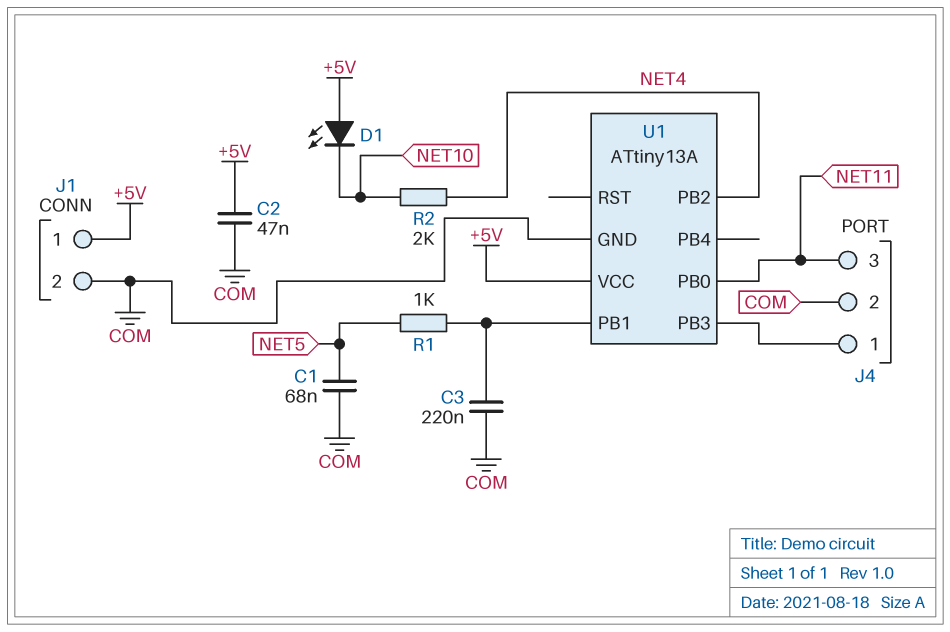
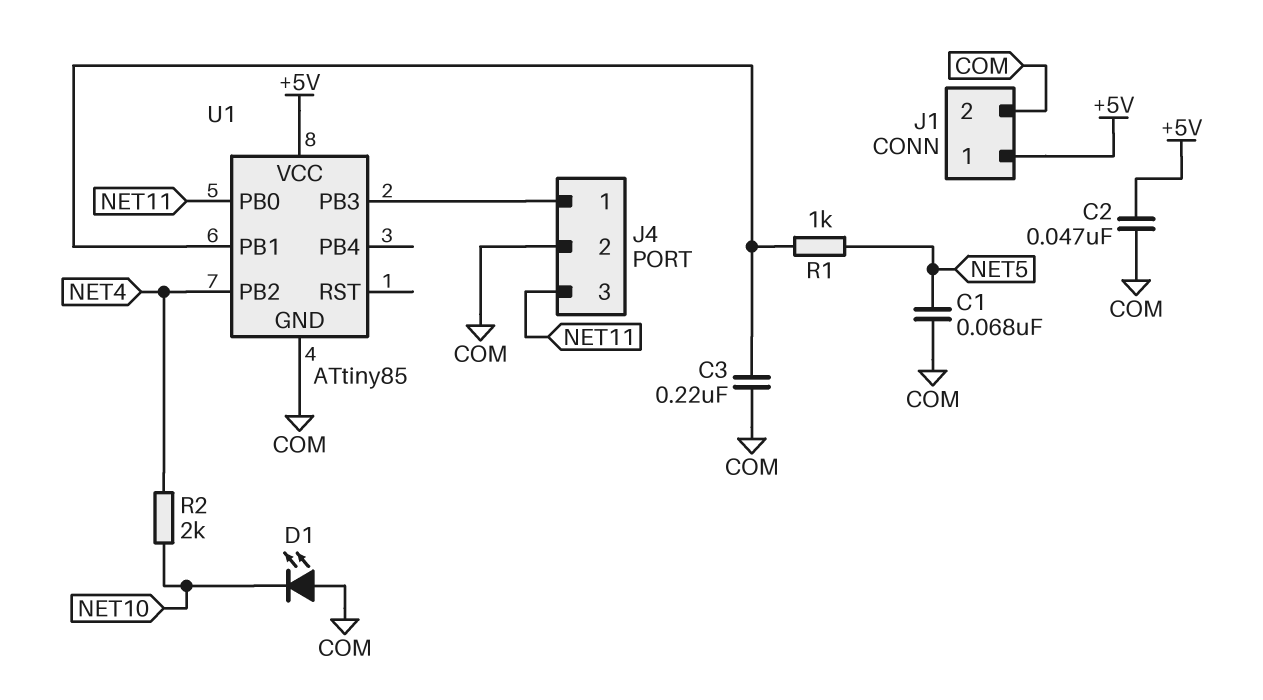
D1: LED (A +5V, K NET10) -> LED (A COM, K NET10)
U1: ATtiny13A -> ATtiny85

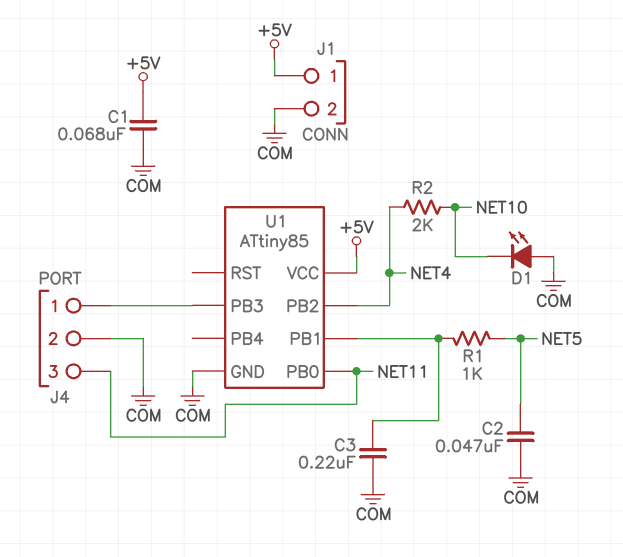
C1: 68nF (COM, NET5) -> 68nF (+5V, COM)
C2: 47nF (+5V, COM) -> 47nF (COM, NET5)

